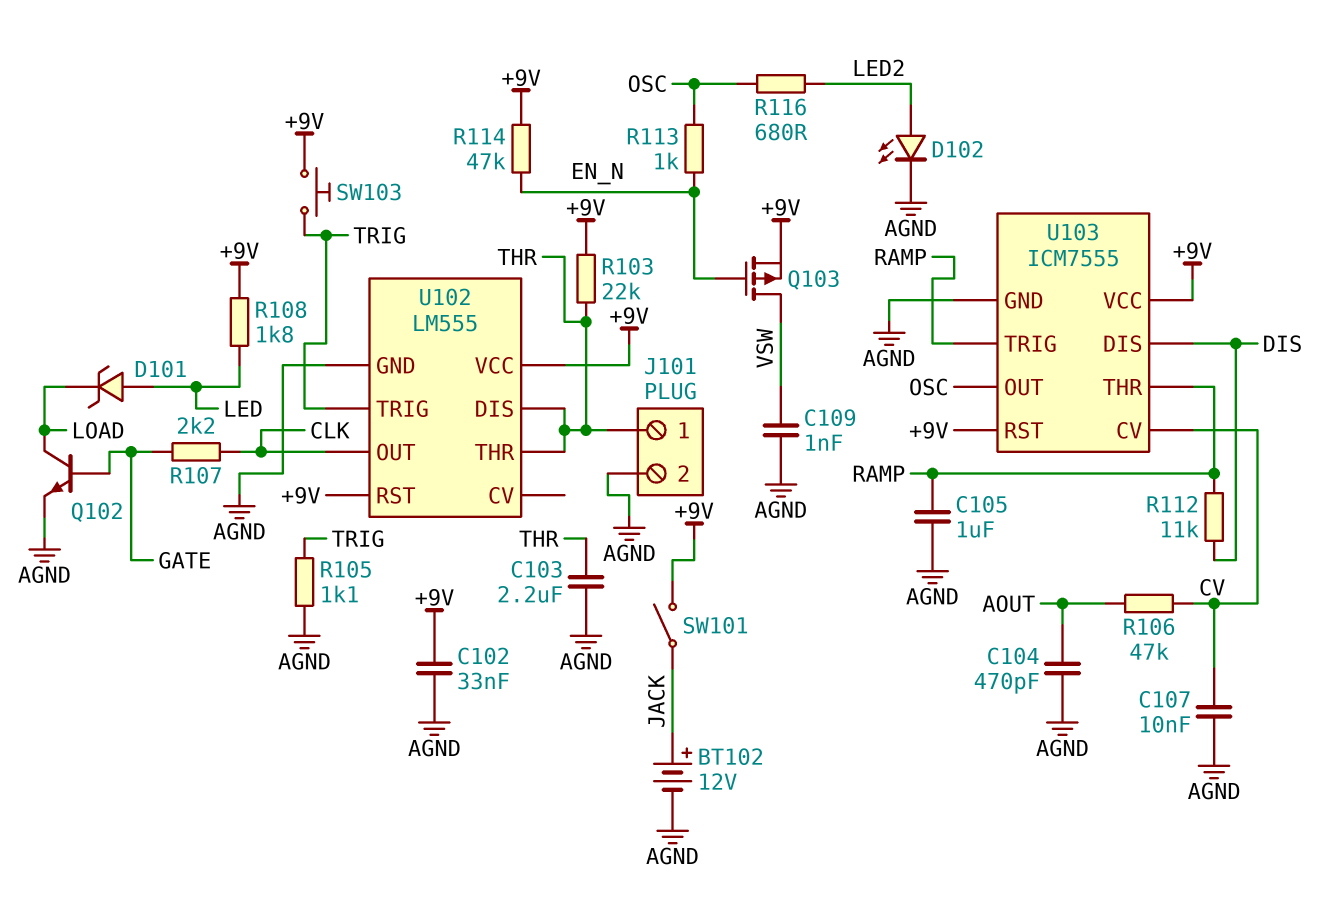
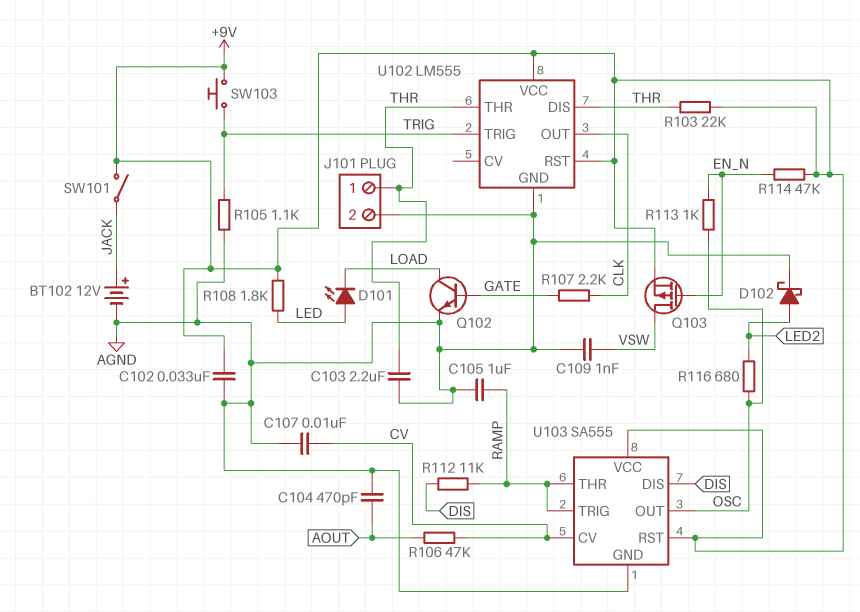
D101: zener (A LED, K LOAD) -> LED (A LED, K LOAD)
D102: LED (A LED2, K AGND) -> schottky (A LED2, K AGND)
U103: ICM7555 -> SA555

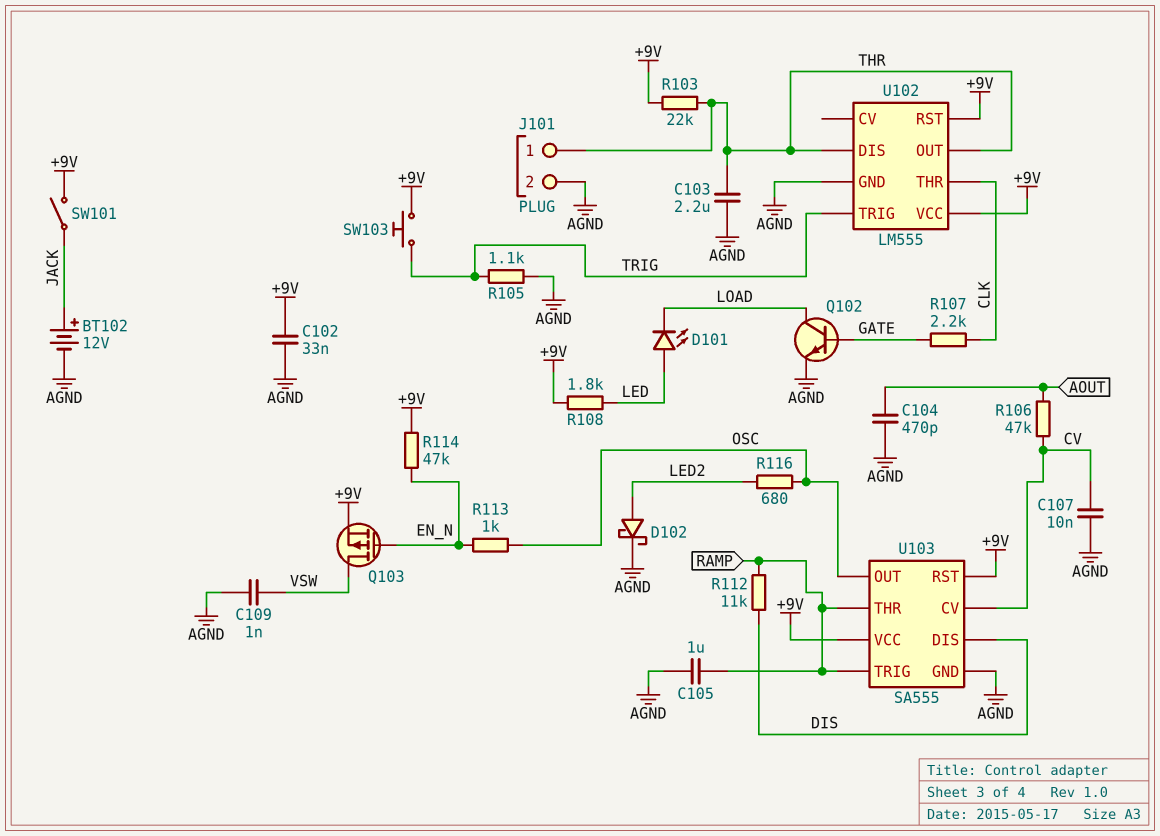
U102 pin OUT: CLK -> THR
U102 pin THR: THR -> CLK

